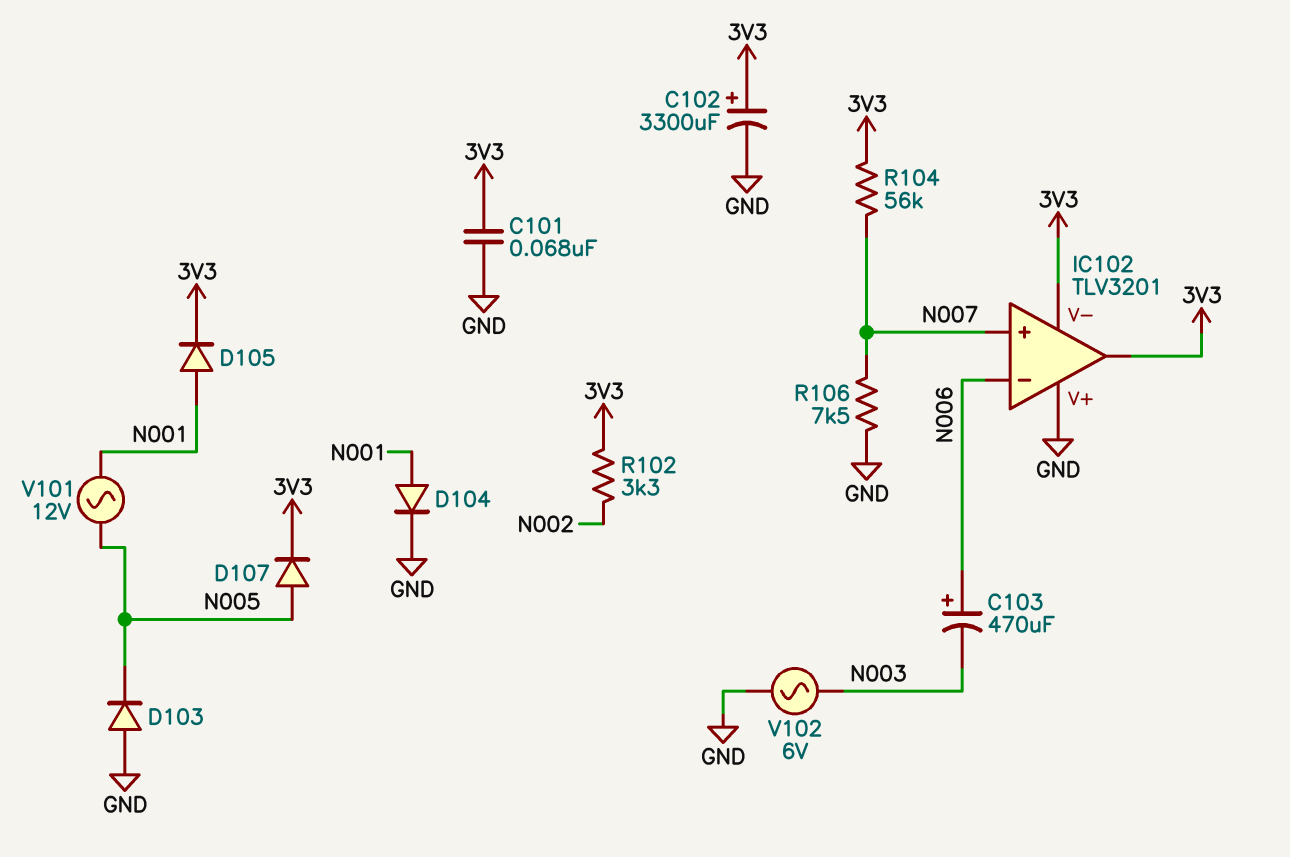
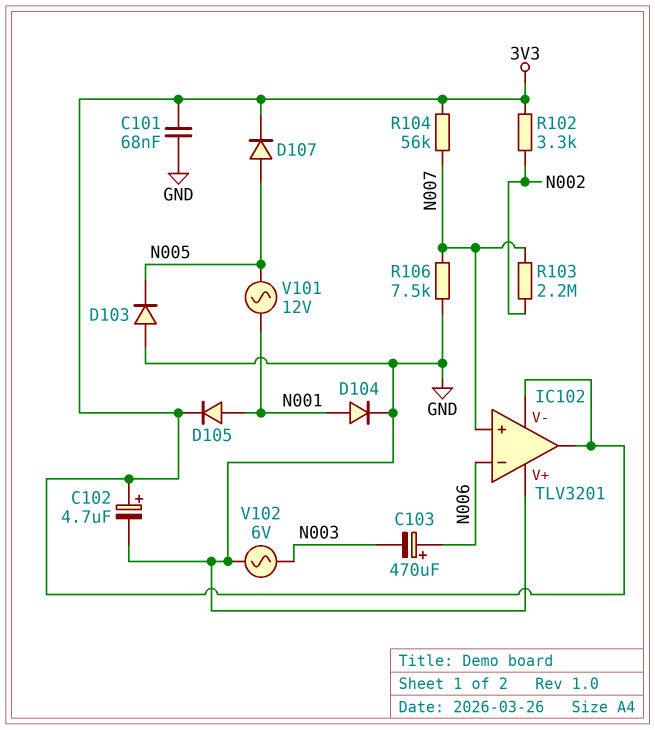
C102: 3300uF (plus 3V3, minus GND) -> 4.7uF (plus 3V3, minus GND)
R103: none -> 2.2M (N002, N007)

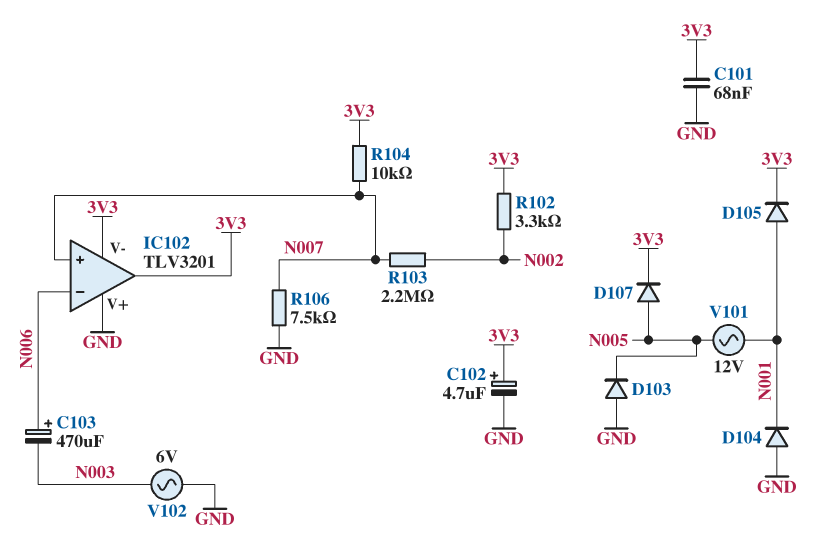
D104: diode (A N001, K GND) -> diode (A GND, K N001)
R104: 56k (3V3, N007) -> 10k (3V3, N007)

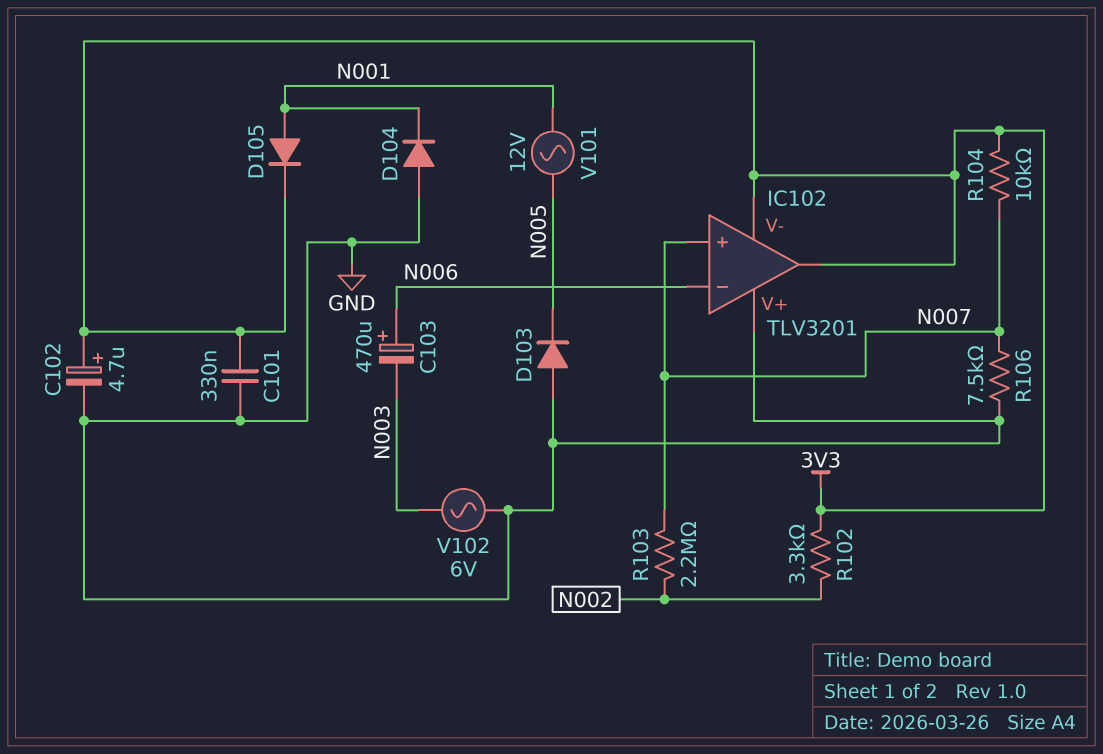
C101: 68nF (3V3, GND) -> 330nF (3V3, GND)
D107: diode (A N005, K 3V3) -> none

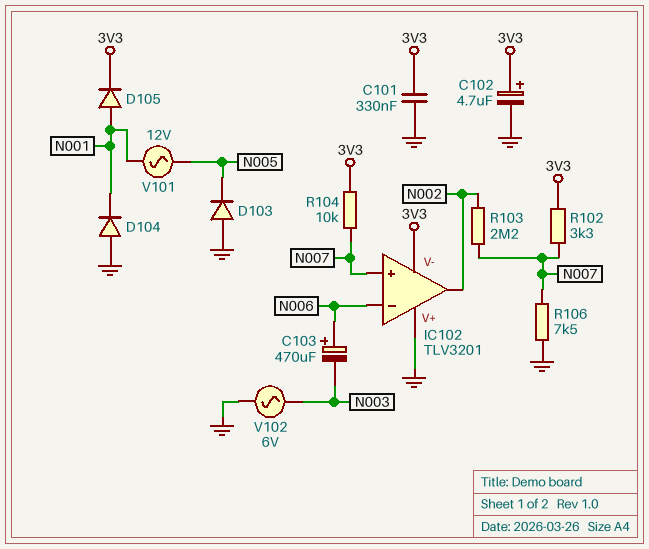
IC102 pin out: 3V3 -> N002
R102: 3.3k (3V3, N002) -> 3.3k (3V3, N007)

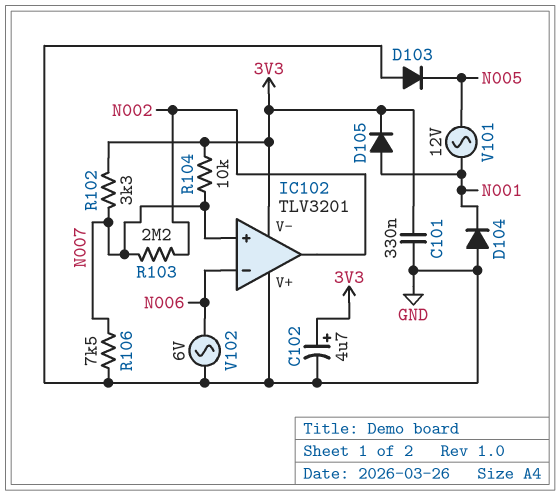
C103: 470uF (plus N006, minus N003) -> none
V102: AC 6V (GND, N003) -> AC 6V (GND, N006)

